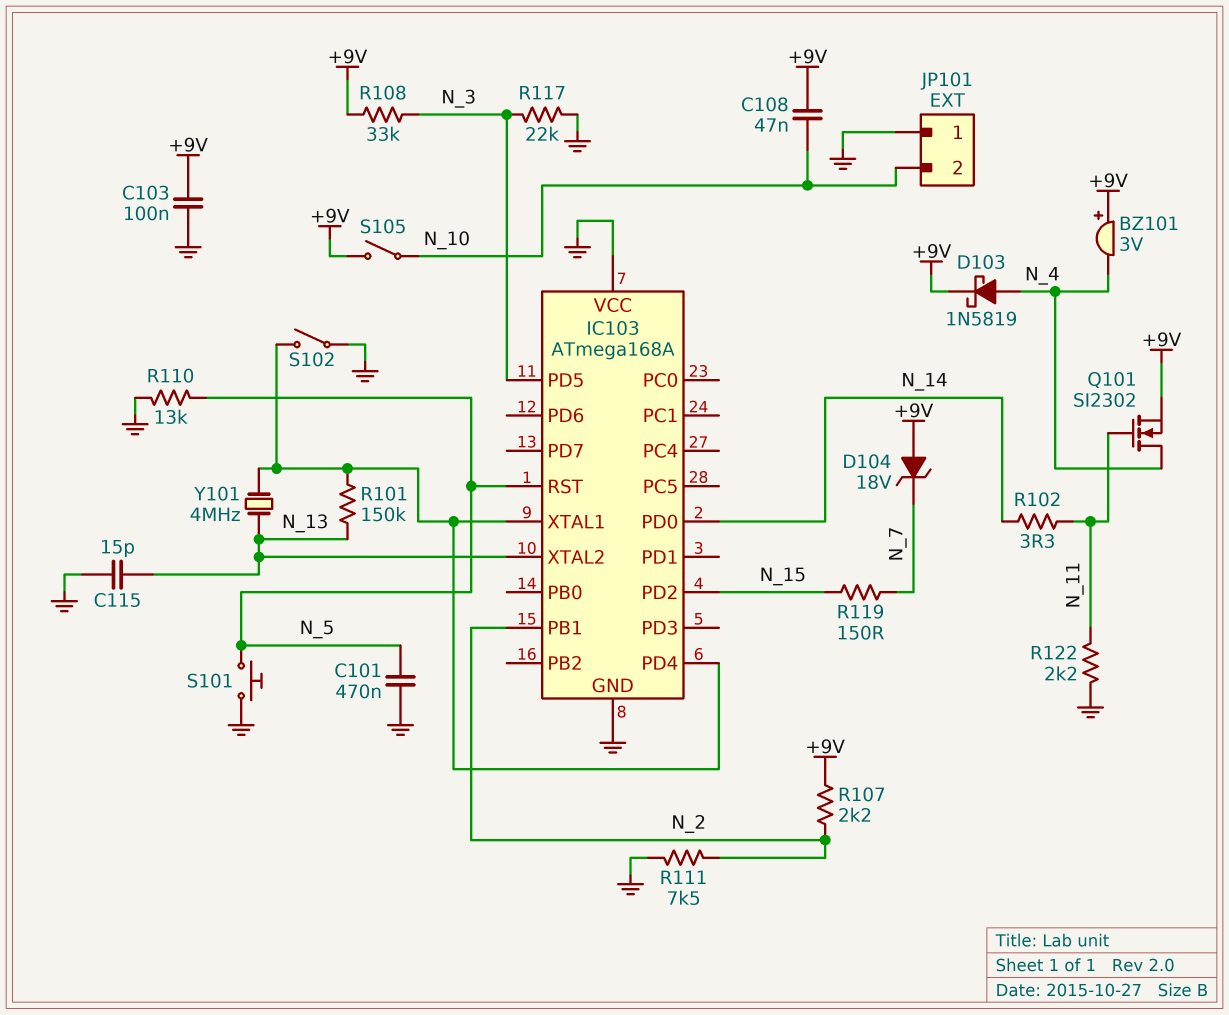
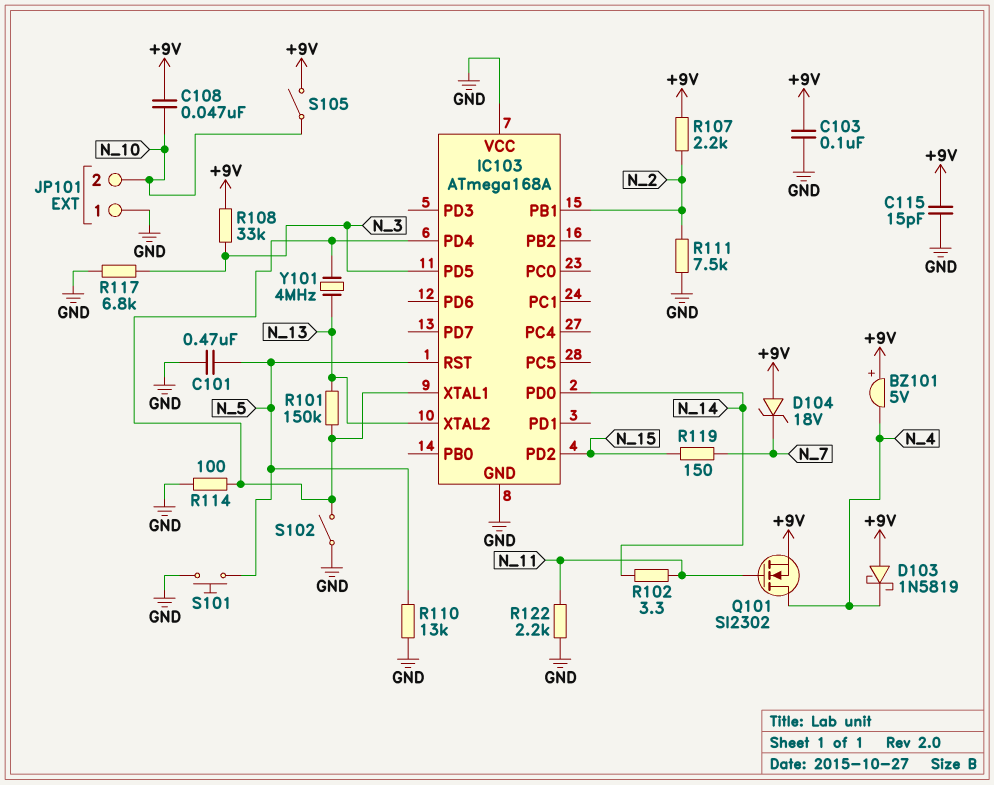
BZ101: buzzer 3V (plus +9V, minus N_4) -> buzzer 5V (plus +9V, minus N_4)
C115: 15pF (GND, N_13) -> 15pF (+9V, GND)
D103: schottky 1N5819 (A N_4, K +9V) -> schottky 1N5819 (A +9V, K N_4)
R114: none -> 100 (GND, IC103/PD4)
R117: 22k (GND, N_3) -> 6.8k (GND, N_3)

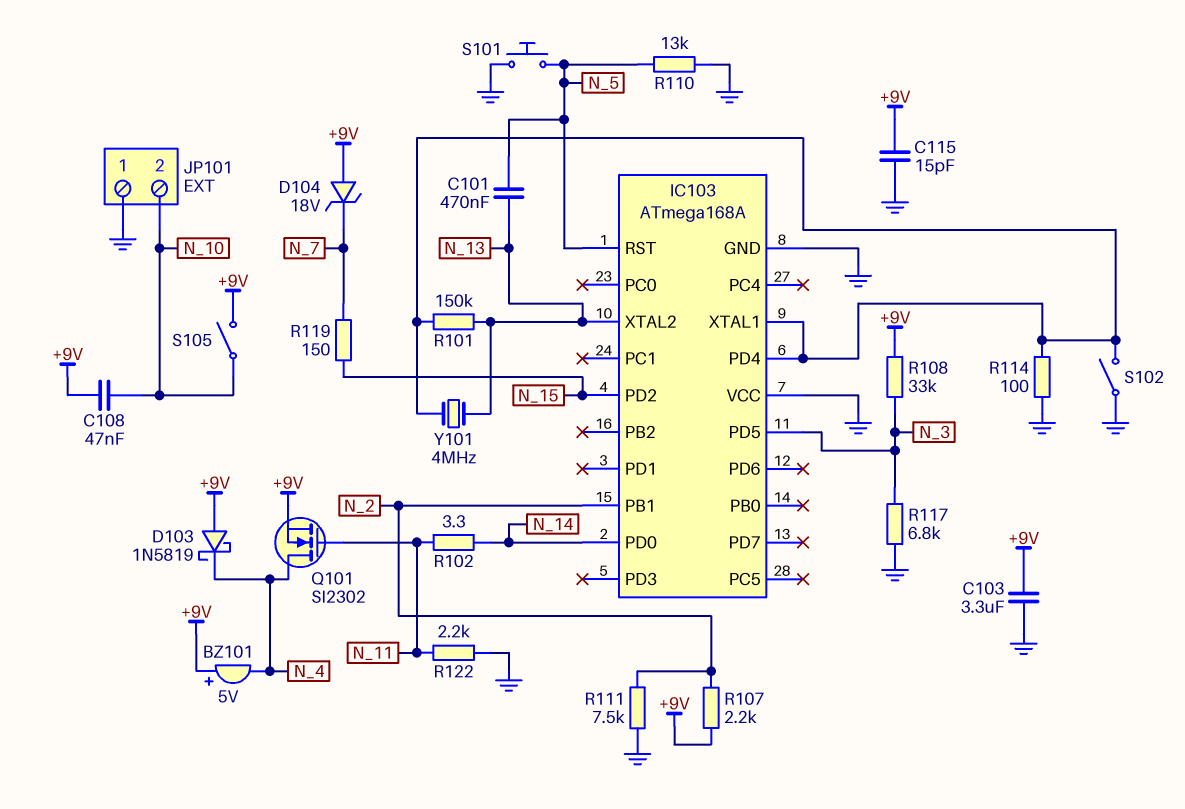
C101: 470nF (GND, N_5) -> 470nF (N_5, N_13)
C103: 100nF (+9V, GND) -> 3.3uF (+9V, GND)

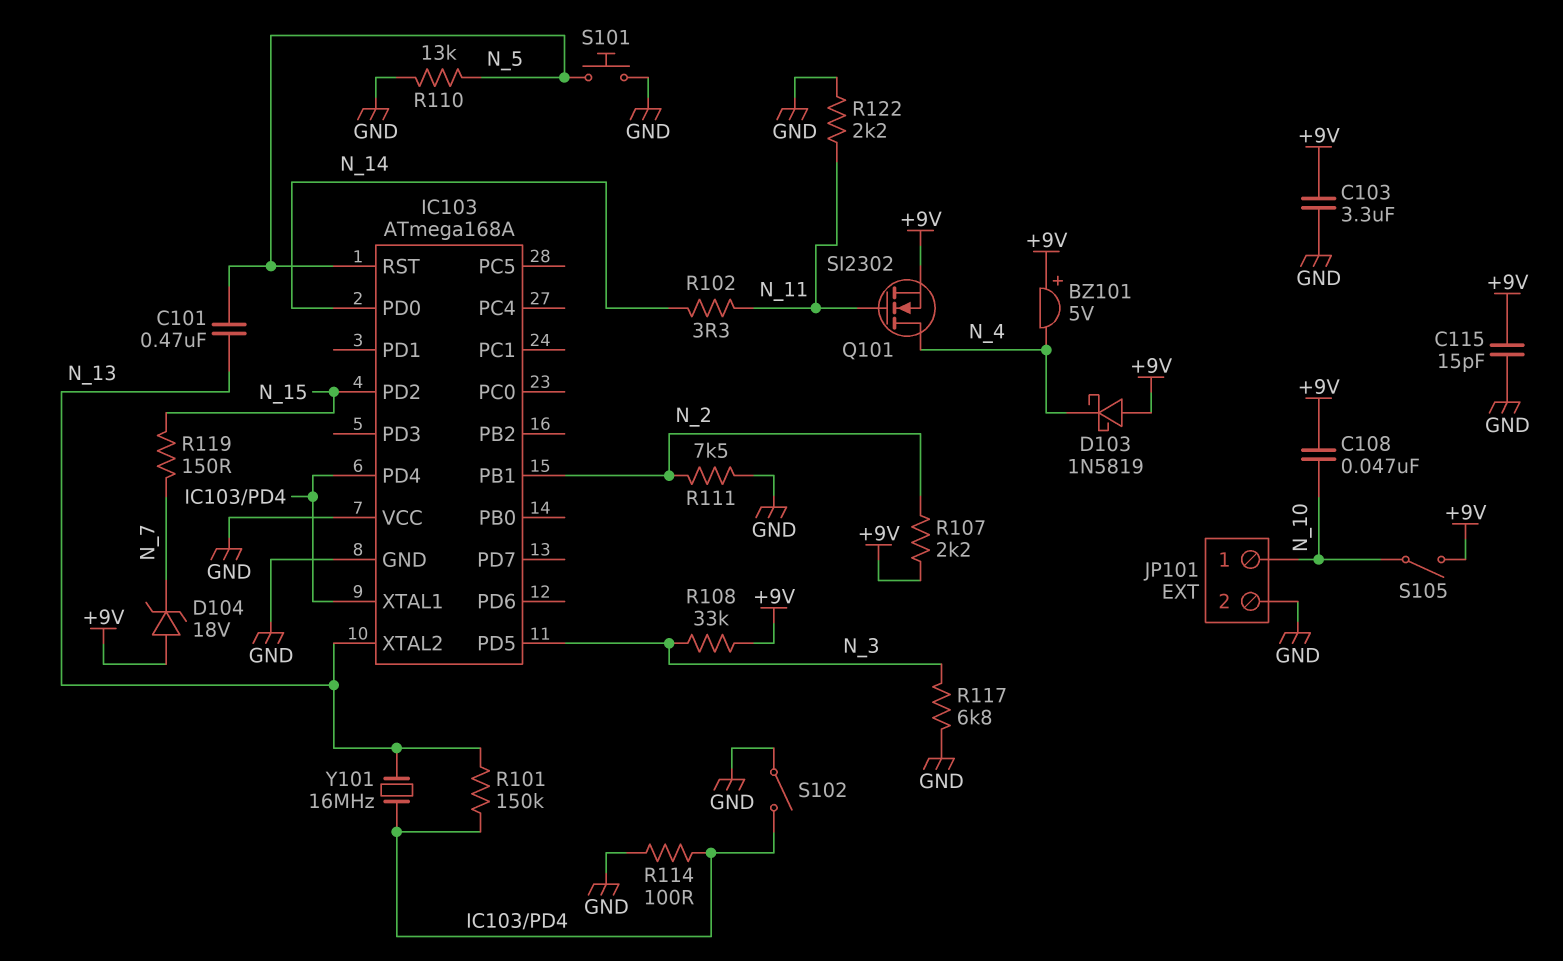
JP101 pin 1: GND -> N_10
JP101 pin 2: N_10 -> GND
Y101: 4MHz (IC103/PD4, N_13) -> 16MHz (IC103/PD4, N_13)

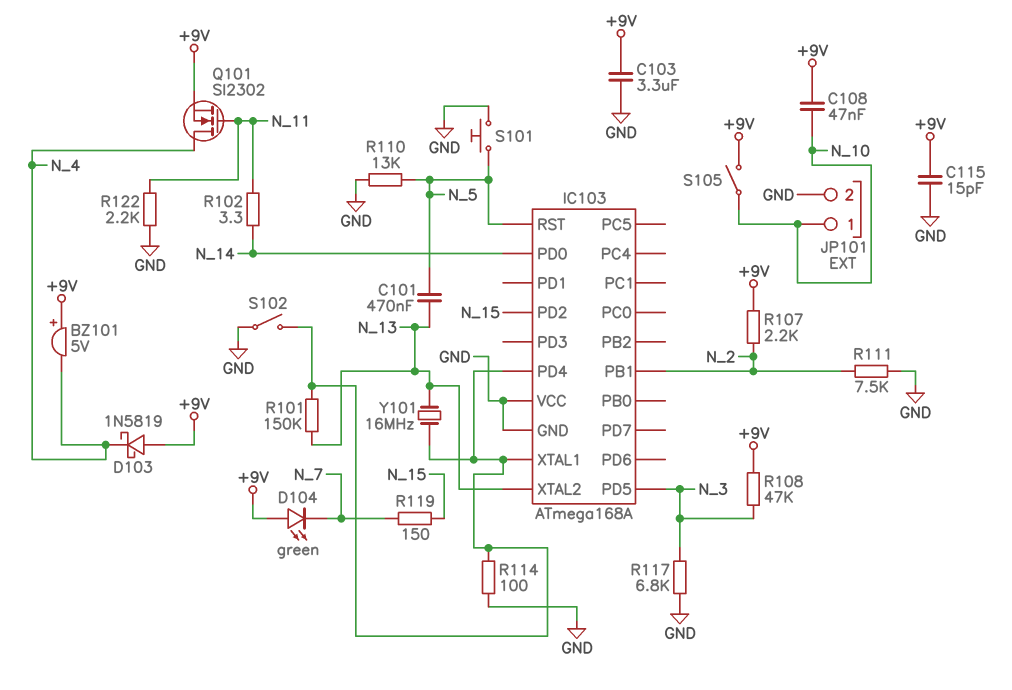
D104: zener 18V (A +9V, K N_7) -> LED green (A +9V, K N_7)
R108: 33k (+9V, N_3) -> 47k (+9V, N_3)

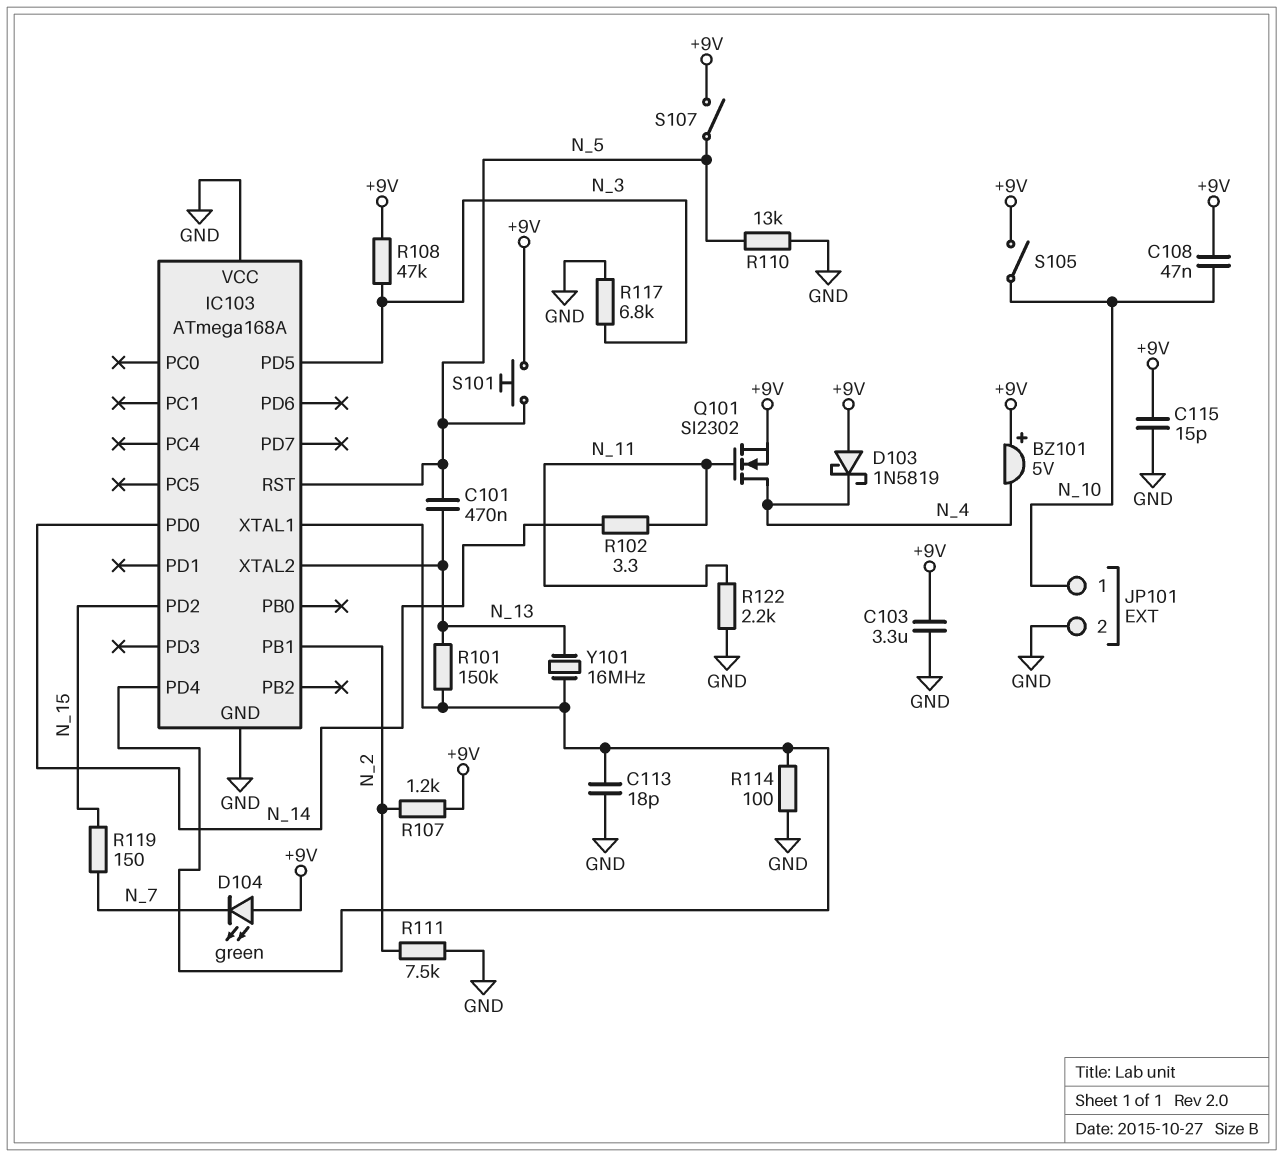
C113: none -> 18pF (GND, IC103/PD4)
R107: 2.2k (+9V, N_2) -> 1.2k (+9V, N_2)
S101: button (GND, N_5) -> button (+9V, N_5)
S102: switch (GND, IC103/PD4) -> none
S107: none -> switch (+9V, N_5)

